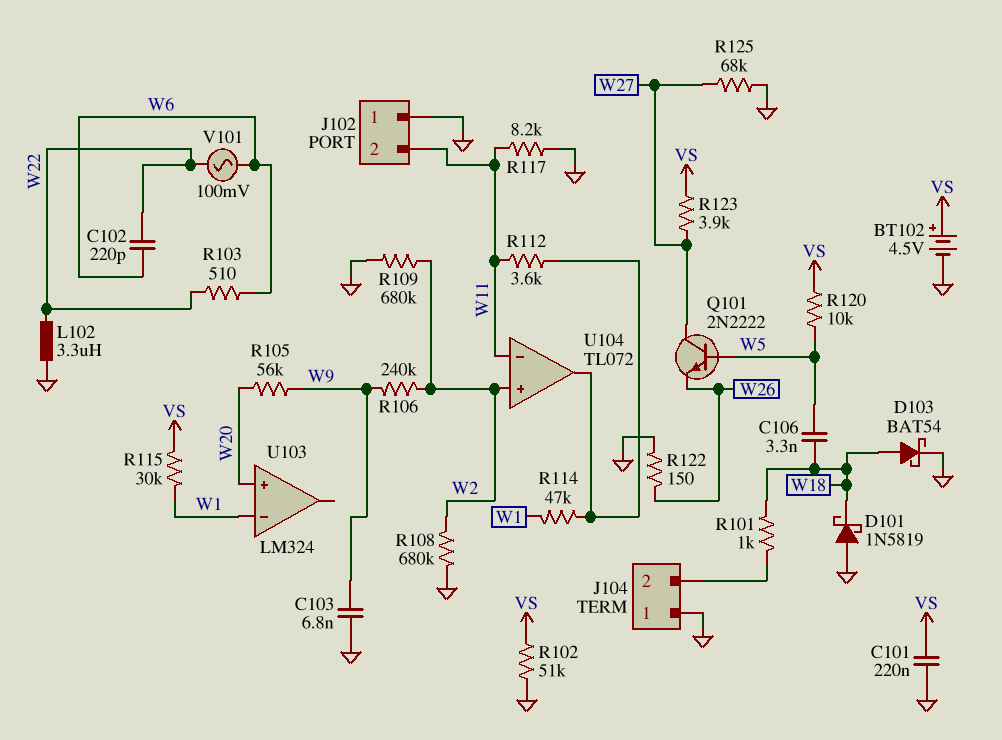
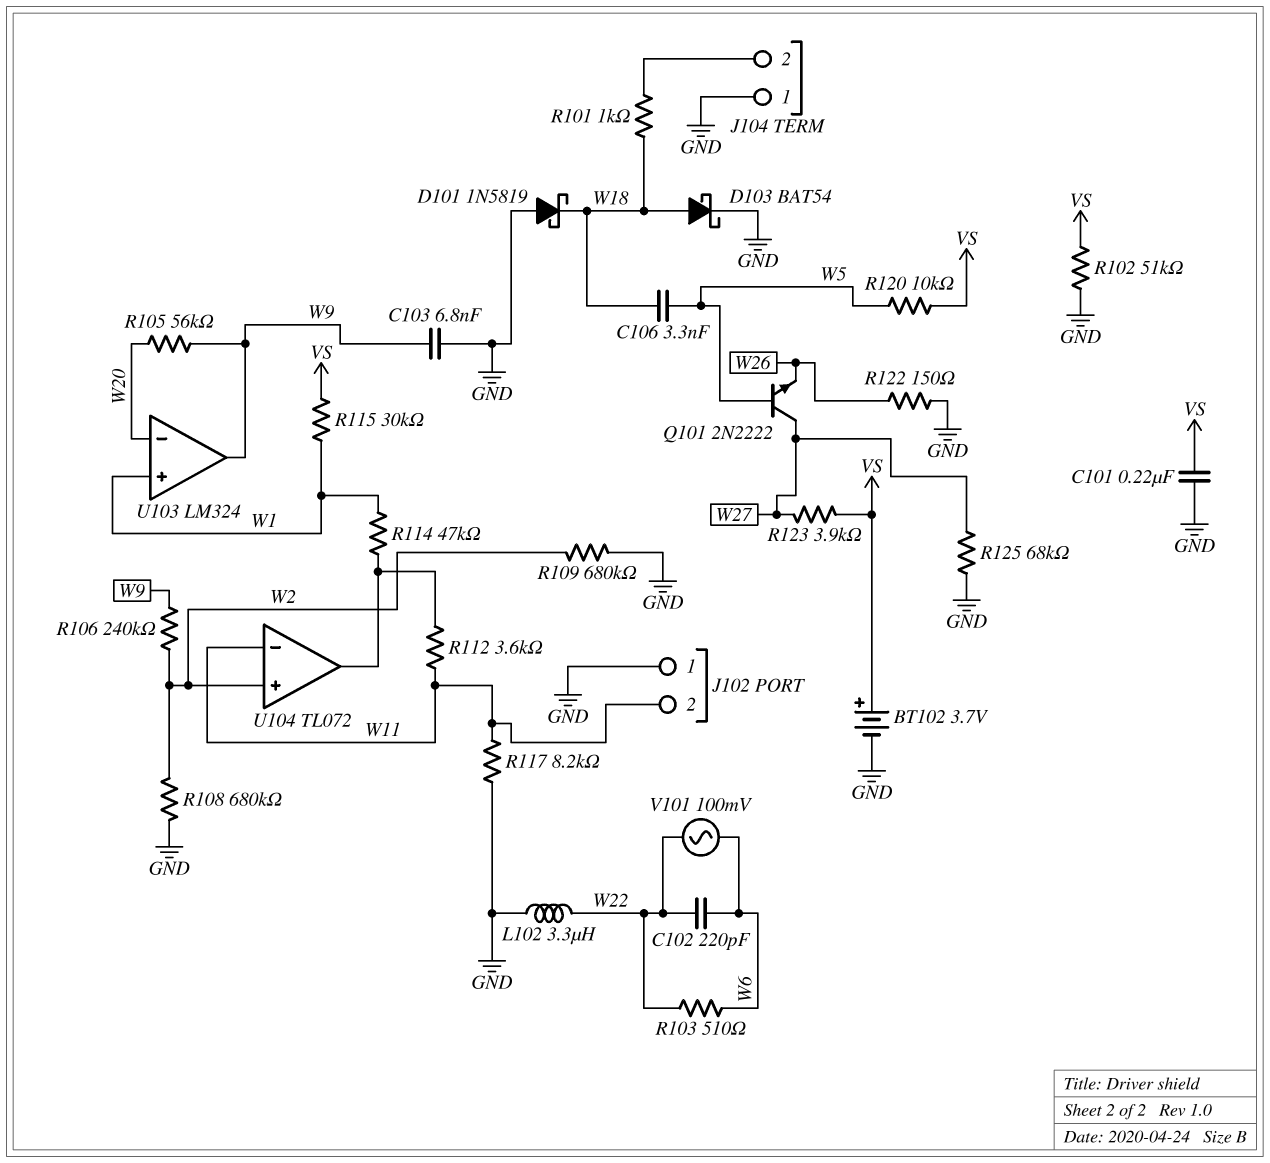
BT102: 4.5V (plus VS, minus GND) -> 3.7V (plus VS, minus GND)
U103 pin in+: W20 -> W1
U103 pin in-: W1 -> W20
U103 pin out: none -> W9

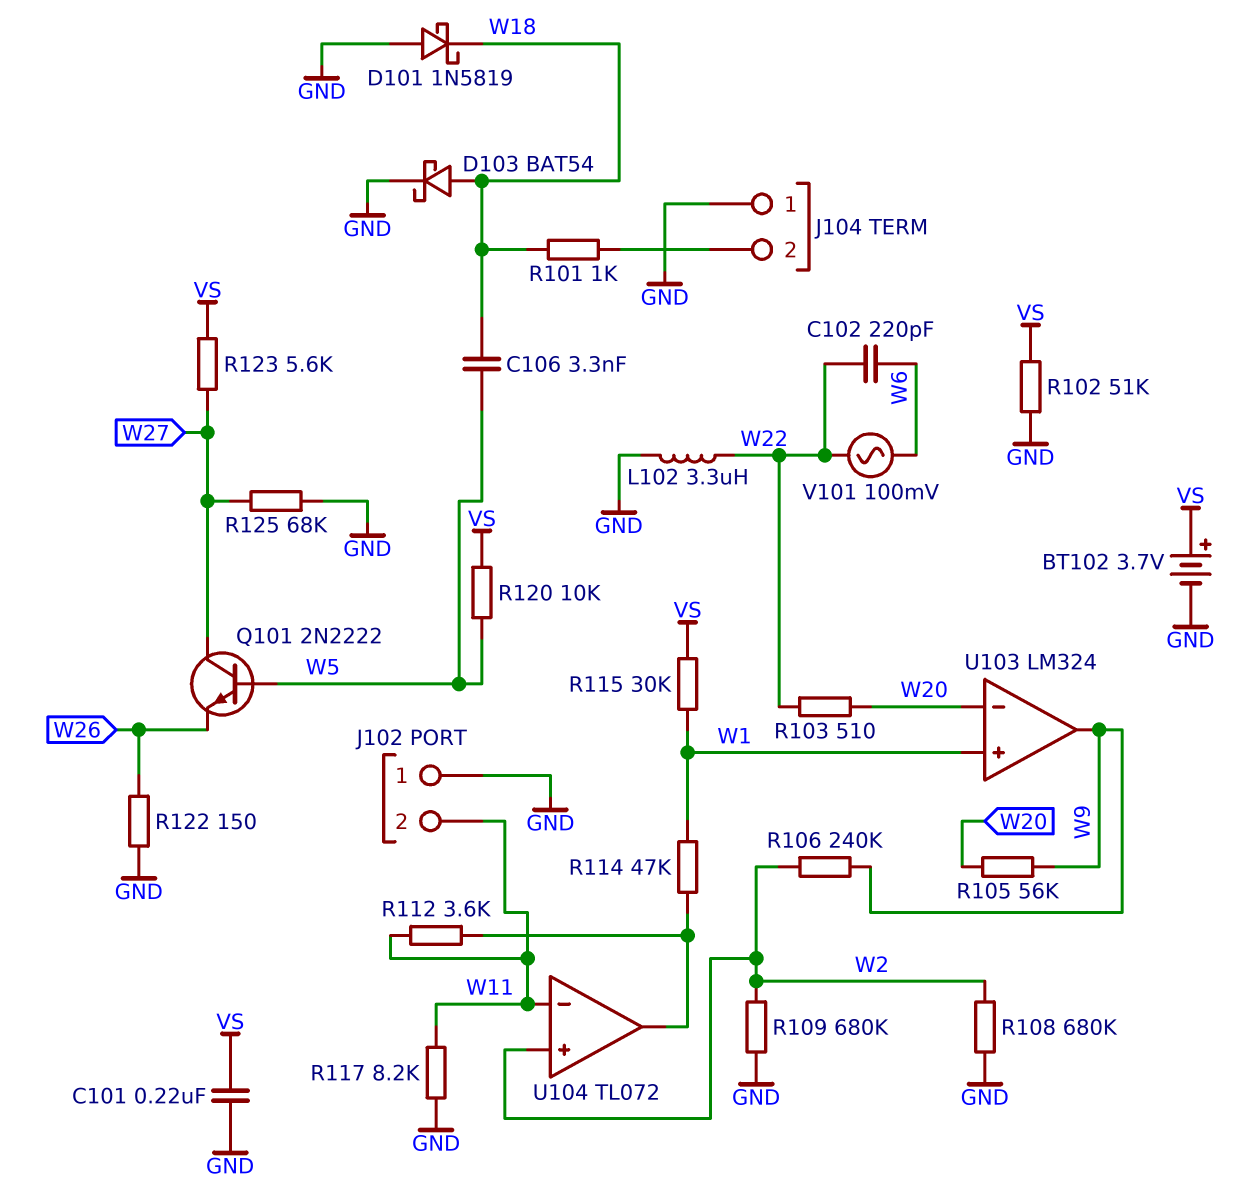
C103: 6.8nF (GND, W9) -> none
R103: 510 (W6, W22) -> 510 (W20, W22)
R123: 3.9k (VS, W27) -> 5.6k (VS, W27)

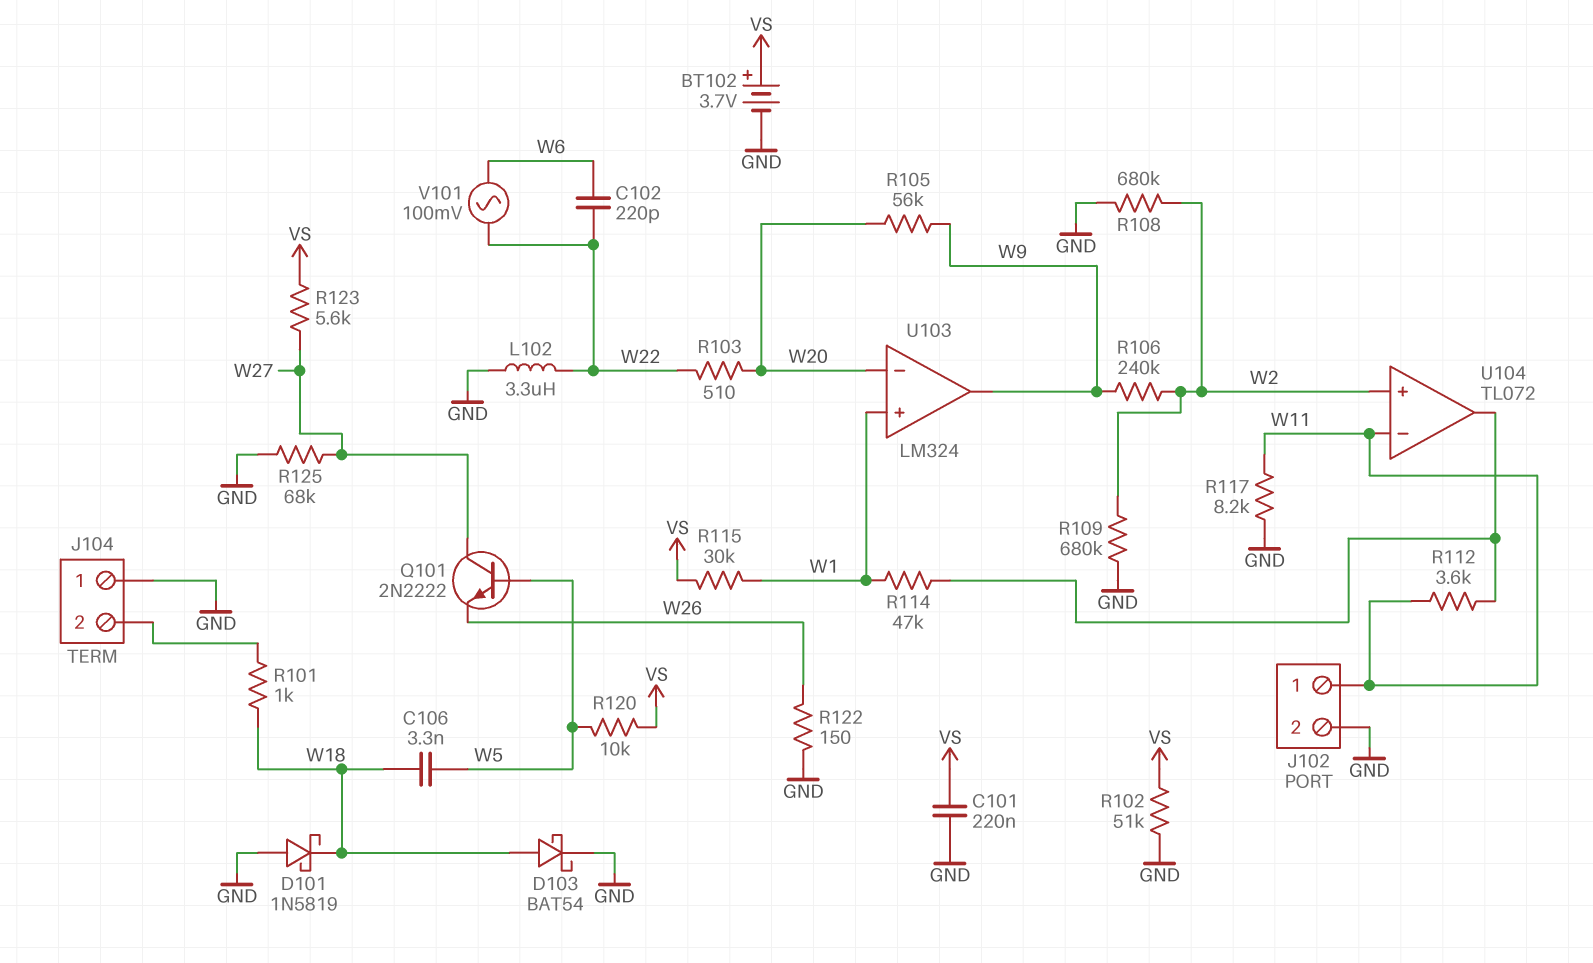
J102 pin 1: GND -> W11
J102 pin 2: W11 -> GND

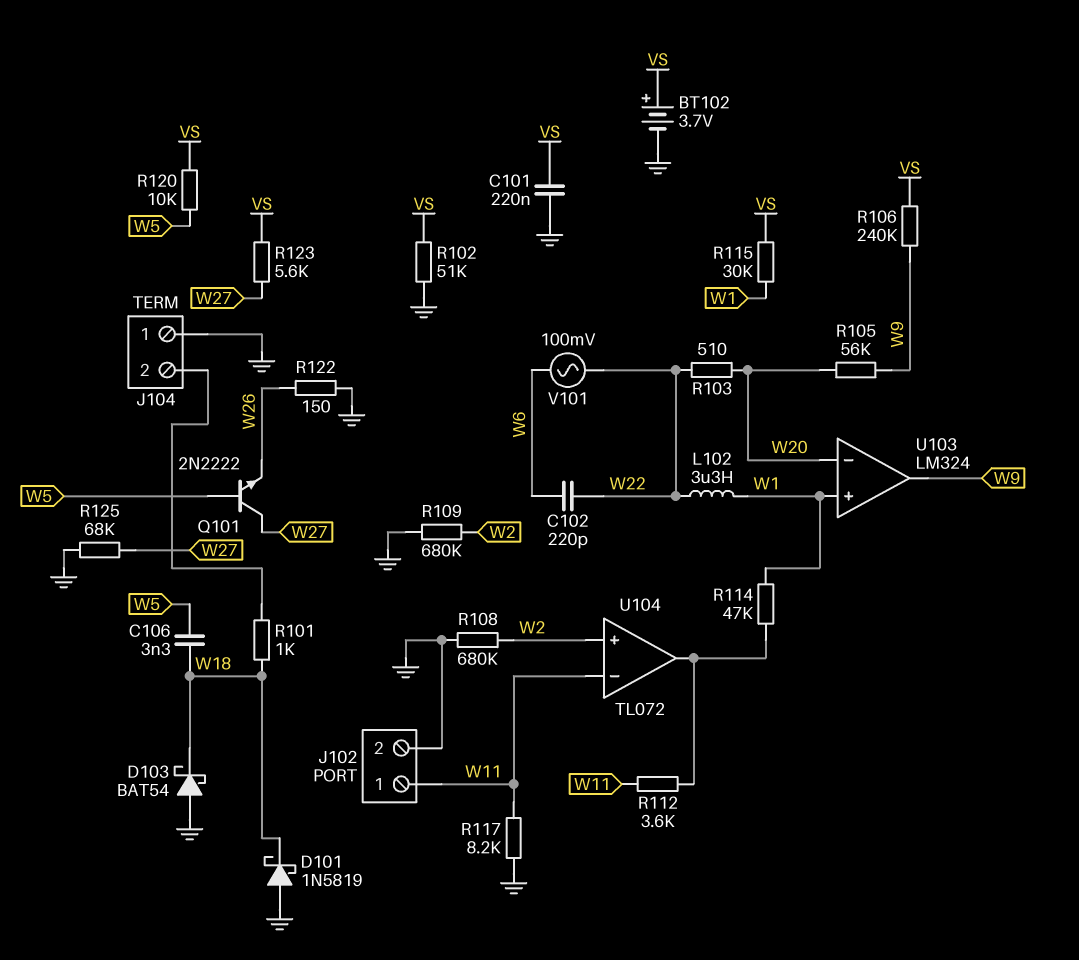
D103: schottky BAT54 (A W18, K GND) -> schottky BAT54 (A GND, K W18)
L102: 3.3uH (GND, W22) -> 3.3uH (W1, W22)
R106: 240k (W2, W9) -> 240k (VS, W9)

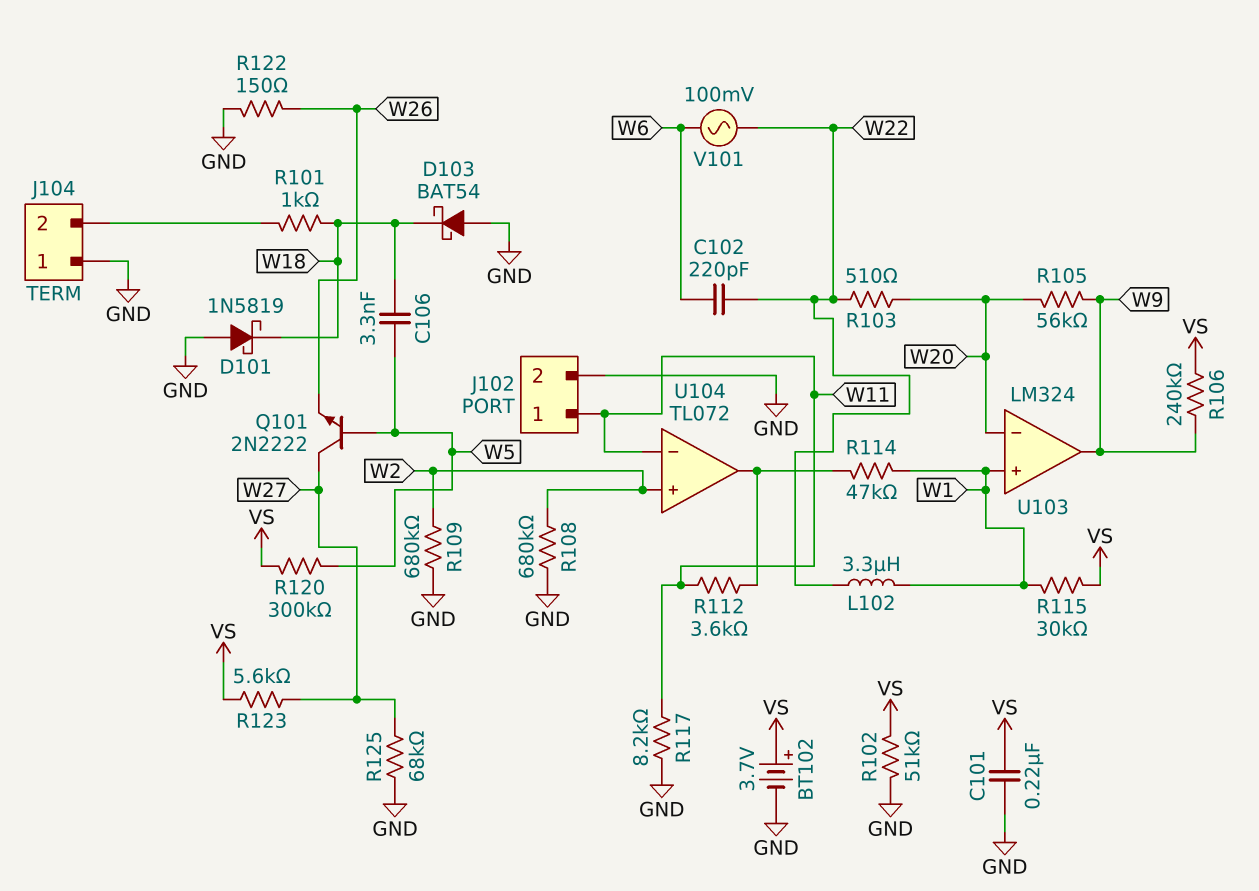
R120: 10k (VS, W5) -> 300k (VS, W5)

